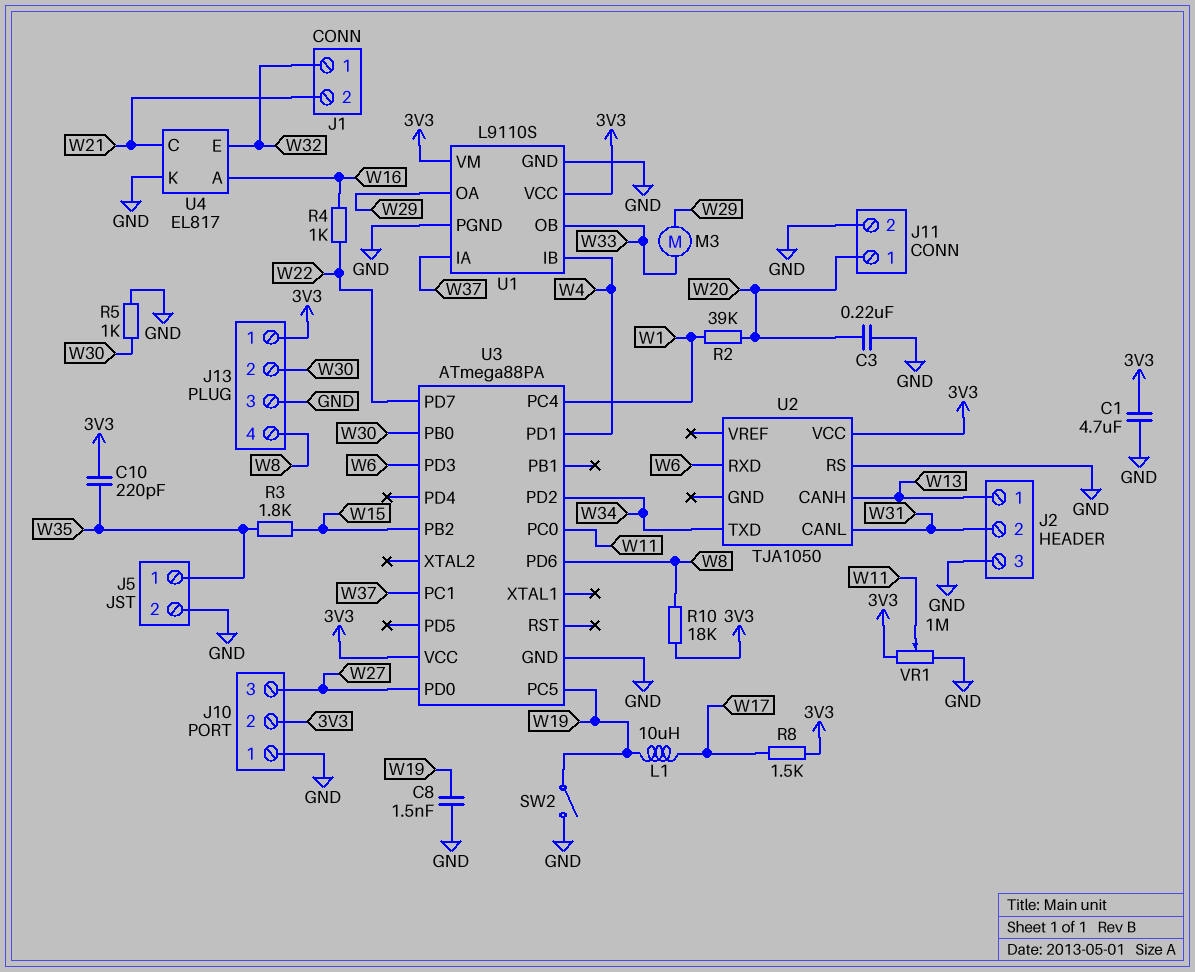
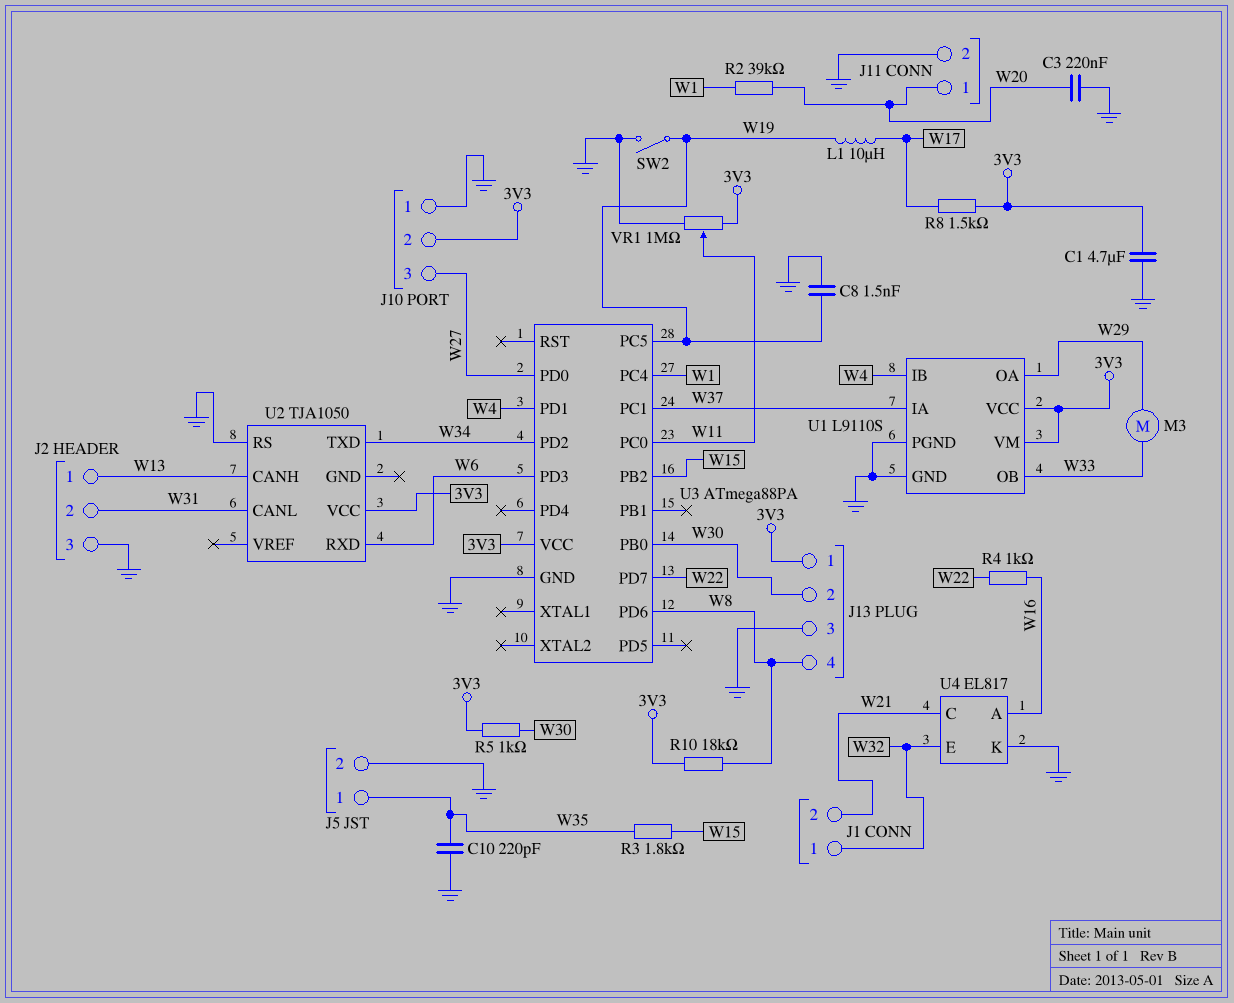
C10: 220pF (3V3, W35) -> 220pF (GND, W35)
R5: 1k (GND, W30) -> 1k (3V3, W30)

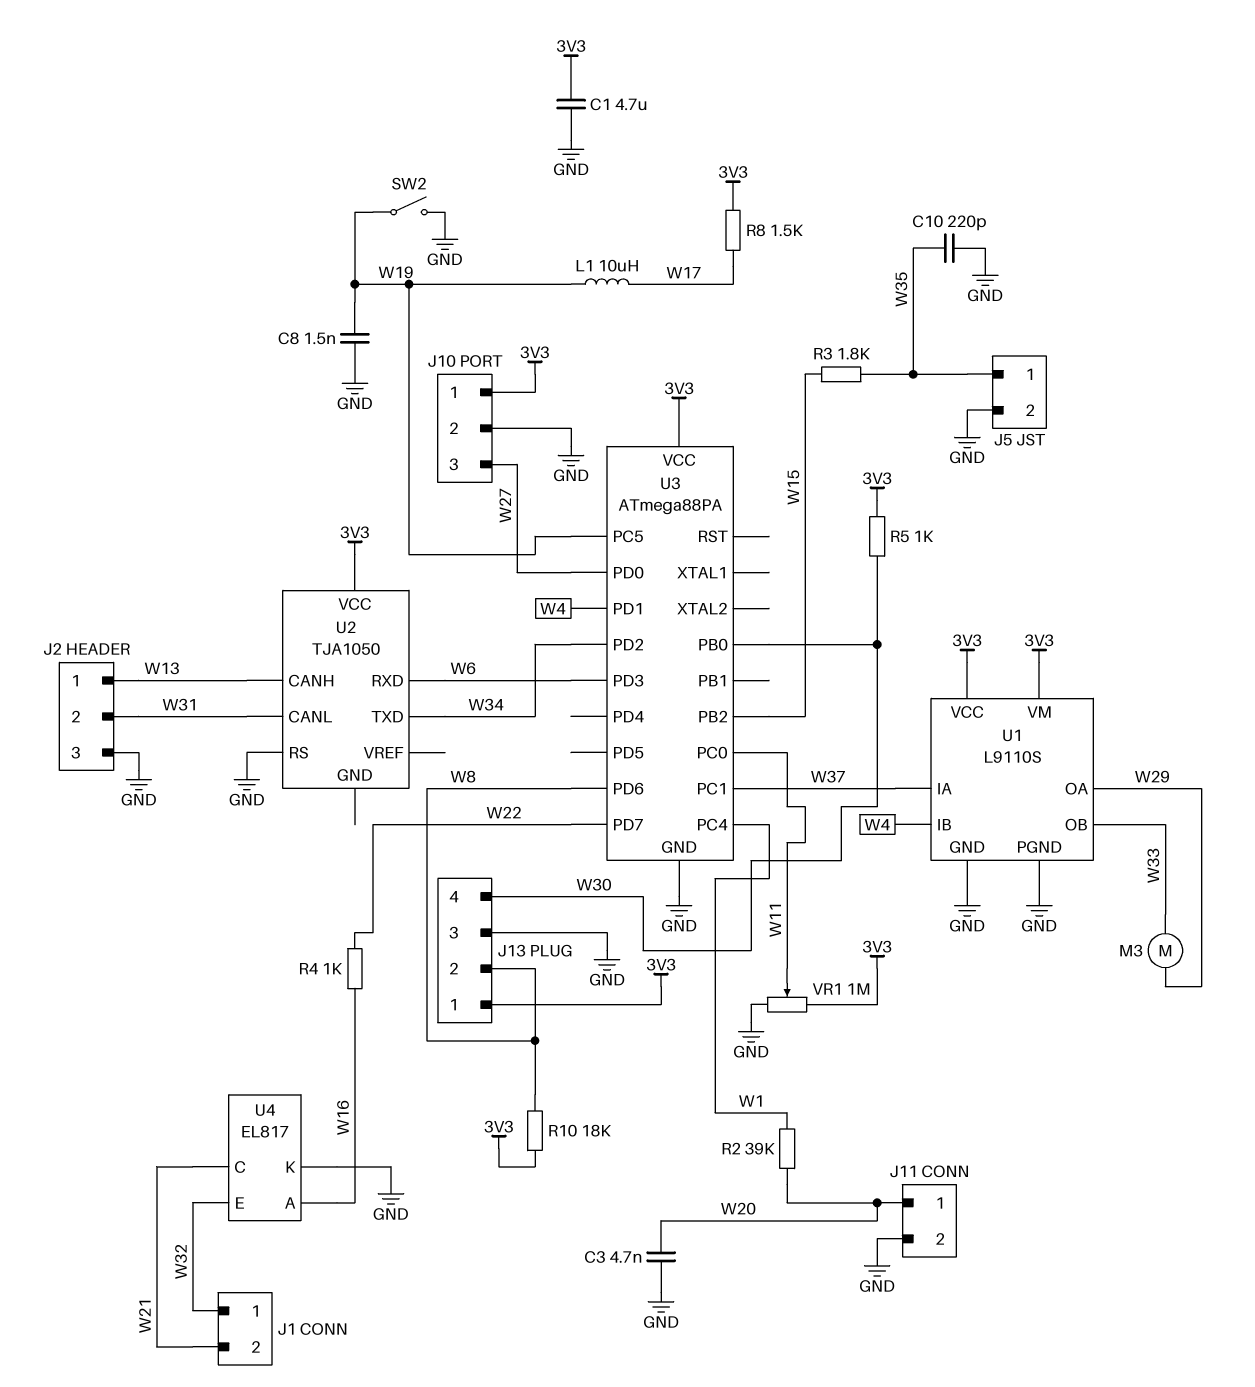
C3: 220nF (GND, W20) -> 4.7nF (GND, W20)
J10 pin 1: GND -> 3V3
J10 pin 2: 3V3 -> GND
J13 pin 2: W30 -> W8
J13 pin 4: W8 -> W30

